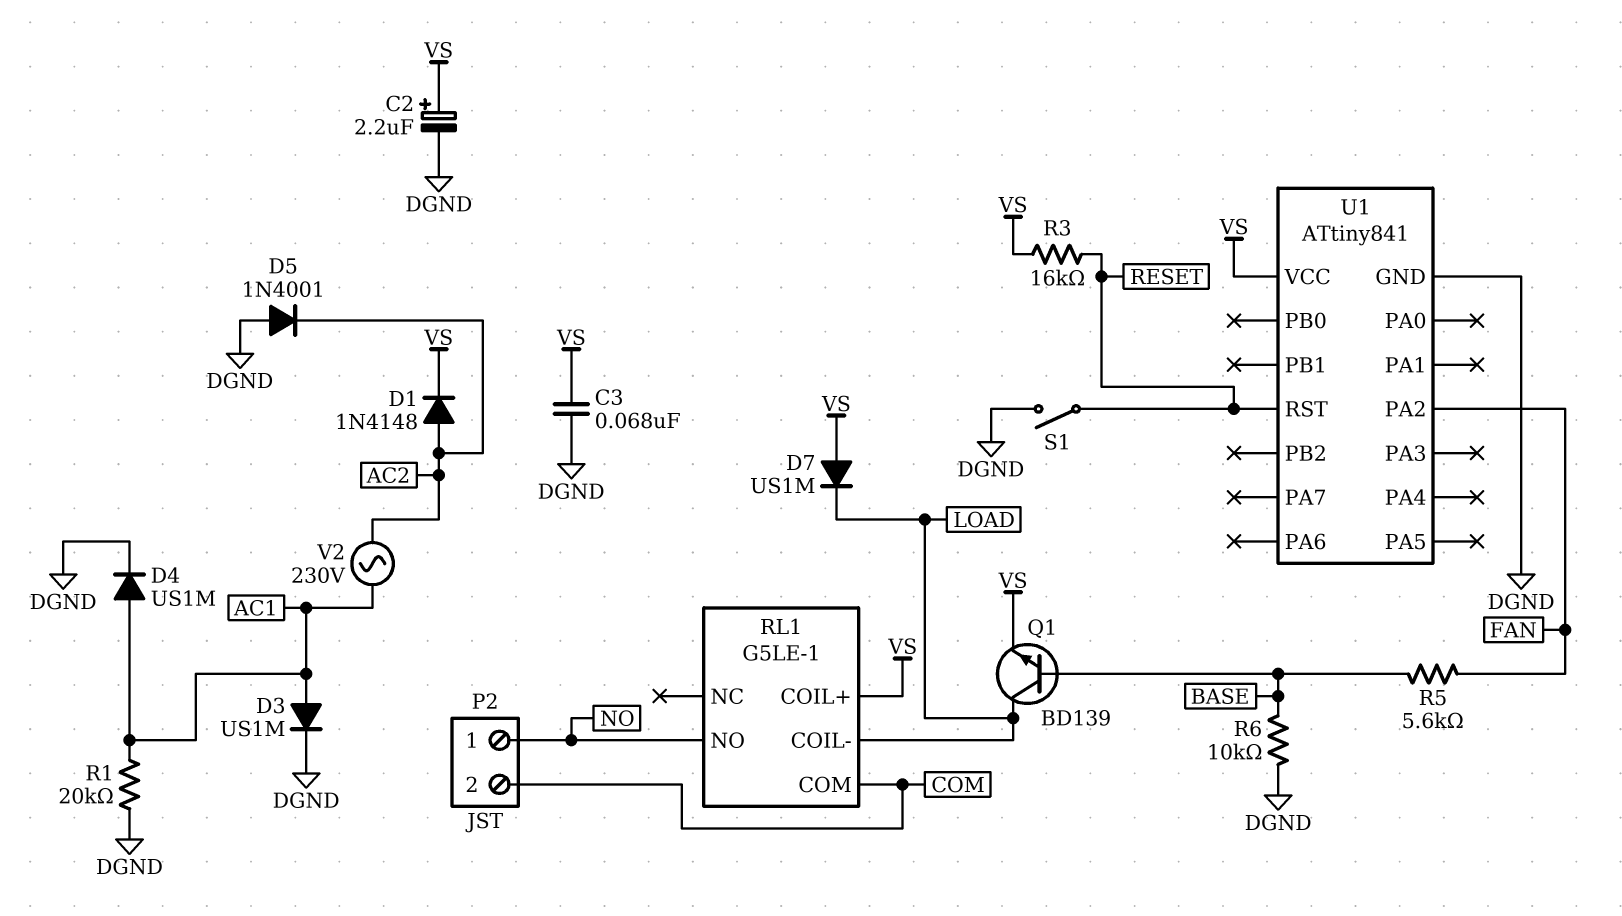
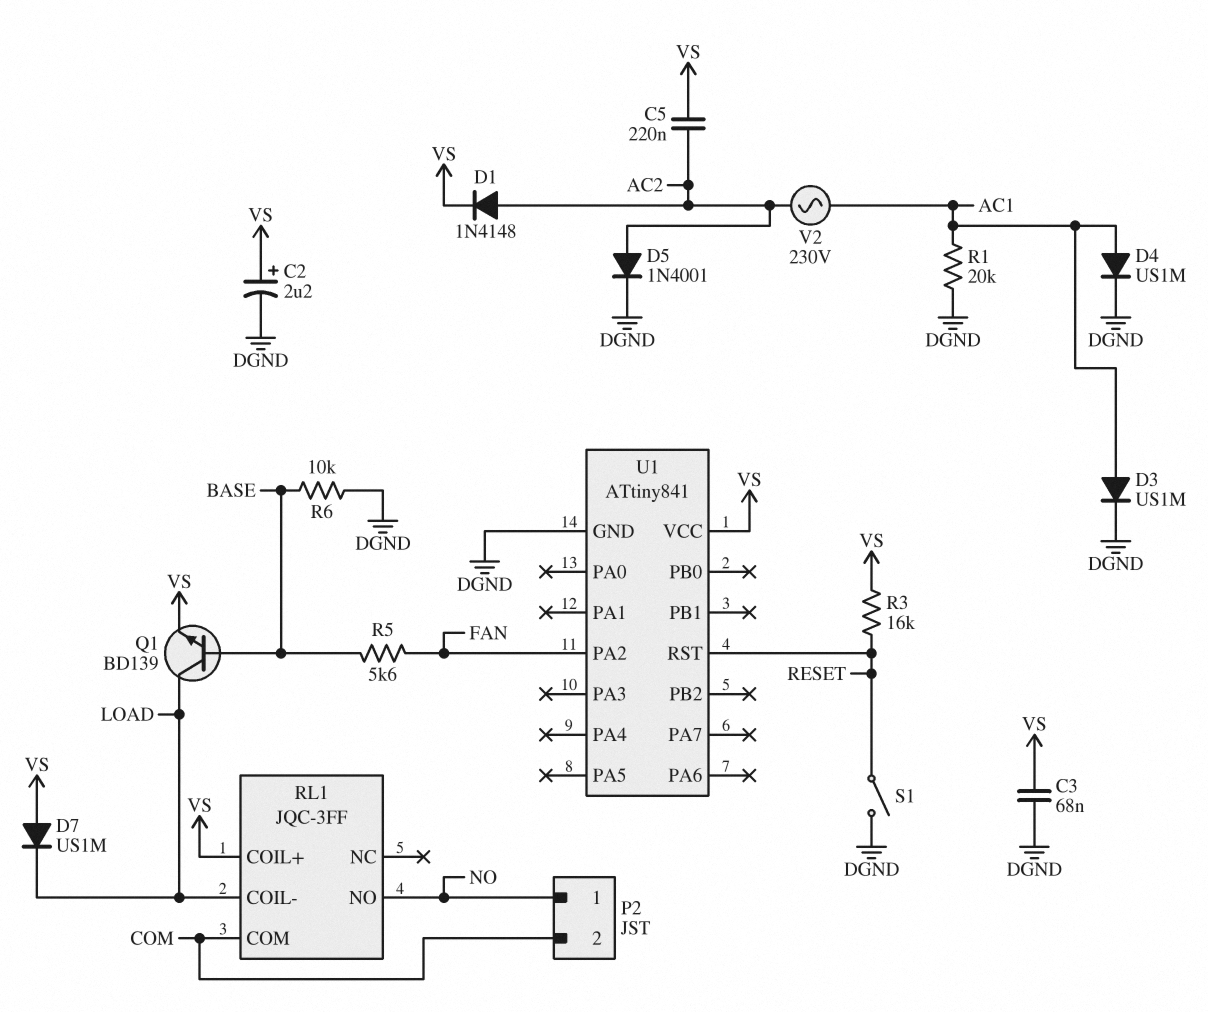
C5: none -> 220nF (AC2, VS)
D5: diode 1N4001 (A DGND, K AC2) -> diode 1N4001 (A AC2, K DGND)
RL1: G5LE-1 -> JQC-3FF

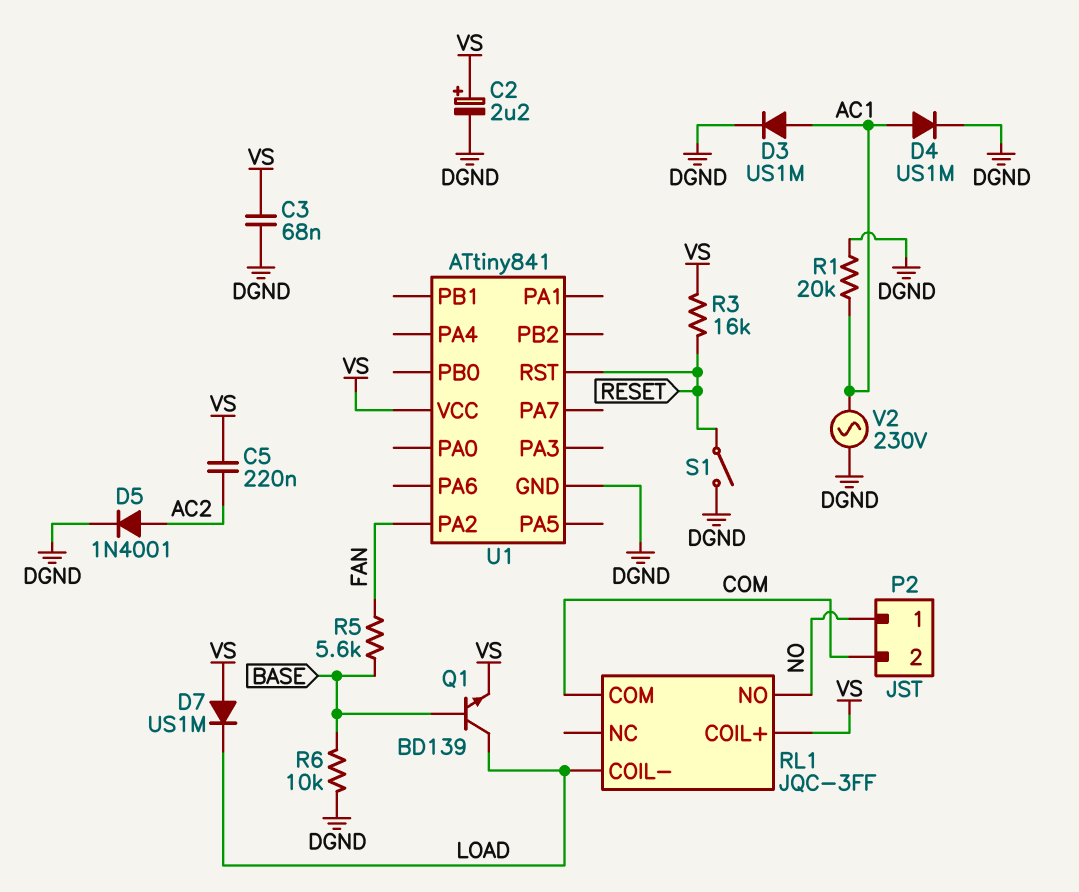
D1: diode 1N4148 (A AC2, K VS) -> none
V2: AC 230V (AC1, AC2) -> AC 230V (AC1, DGND)

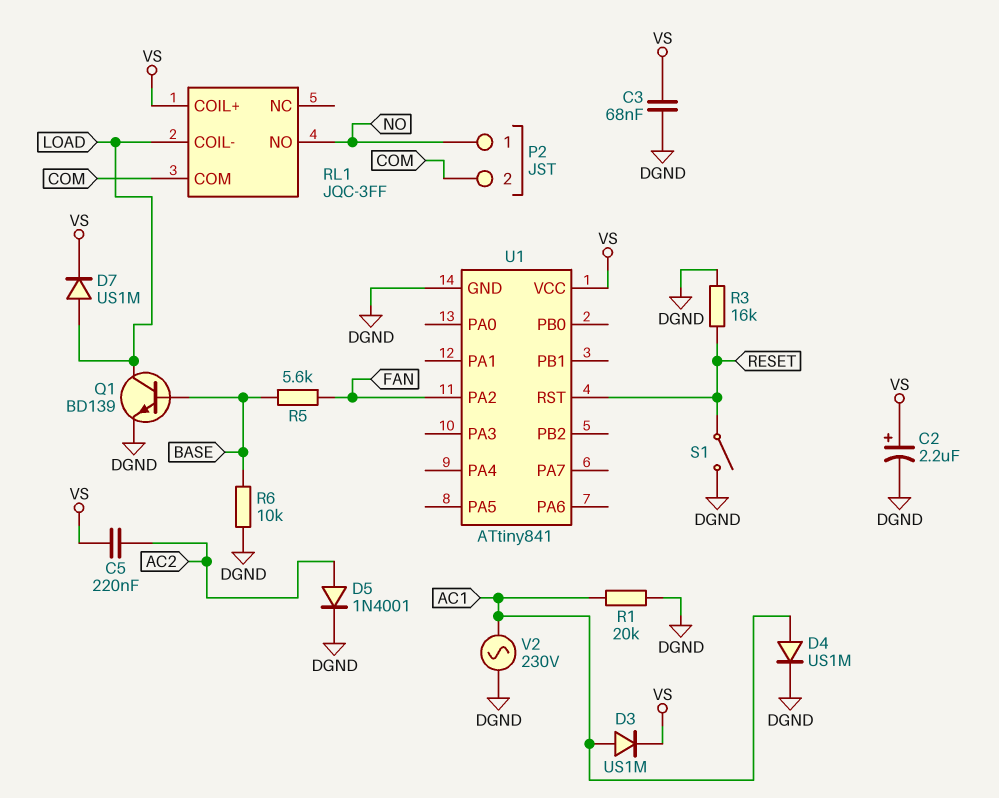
D3: diode US1M (A AC1, K DGND) -> diode US1M (A AC1, K VS)
D7: diode US1M (A VS, K LOAD) -> diode US1M (A LOAD, K VS)
Q1: NPN BD139 (B BASE, C LOAD, E VS) -> NPN BD139 (B BASE, C LOAD, E DGND)
R3: 16k (RESET, VS) -> 16k (DGND, RESET)

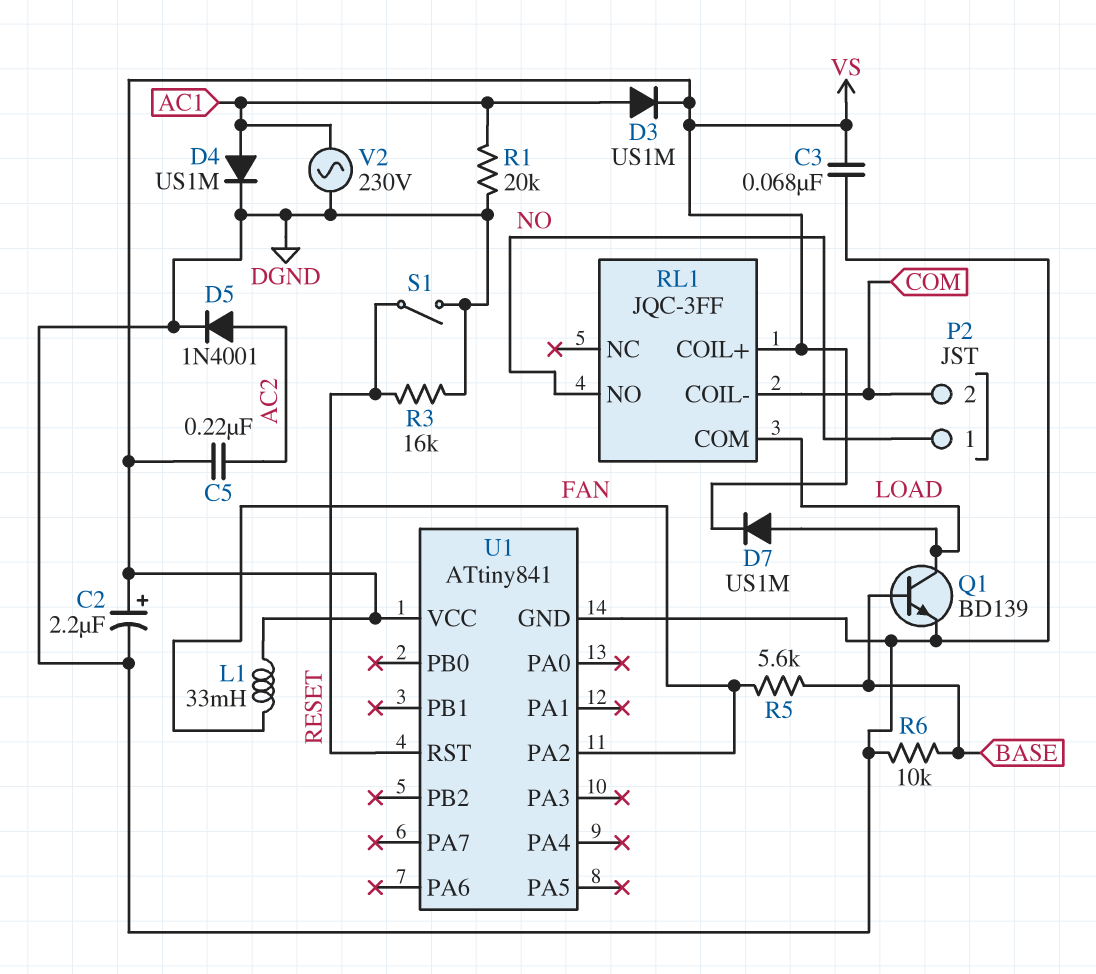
L1: none -> 33mH (FAN, VS)
RL1 pin COIL-: LOAD -> COM
RL1 pin COM: COM -> LOAD

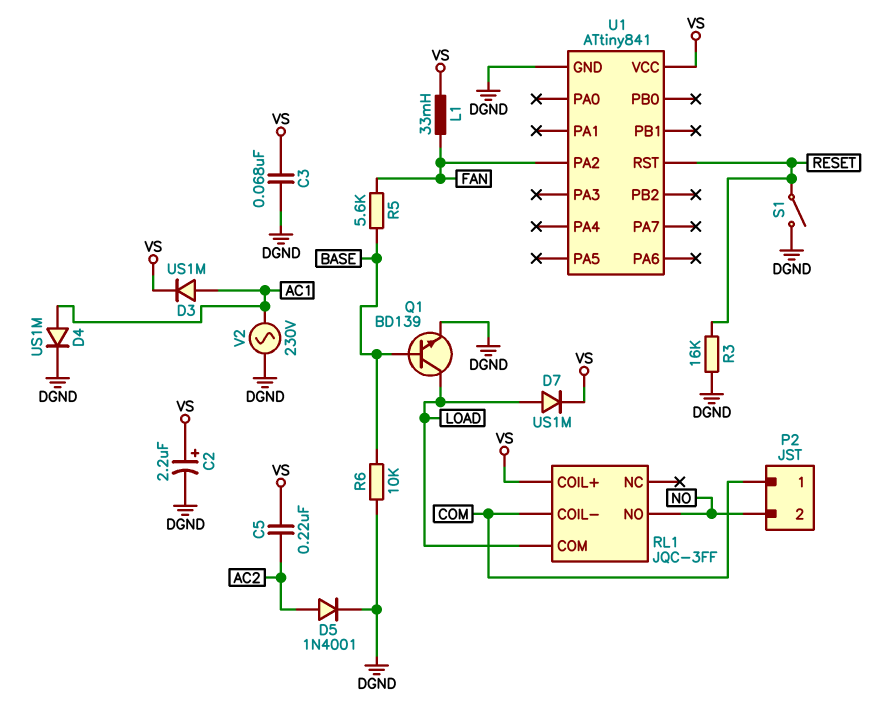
P2 pin 1: NO -> COM
P2 pin 2: COM -> NO
R1: 20k (AC1, DGND) -> none

